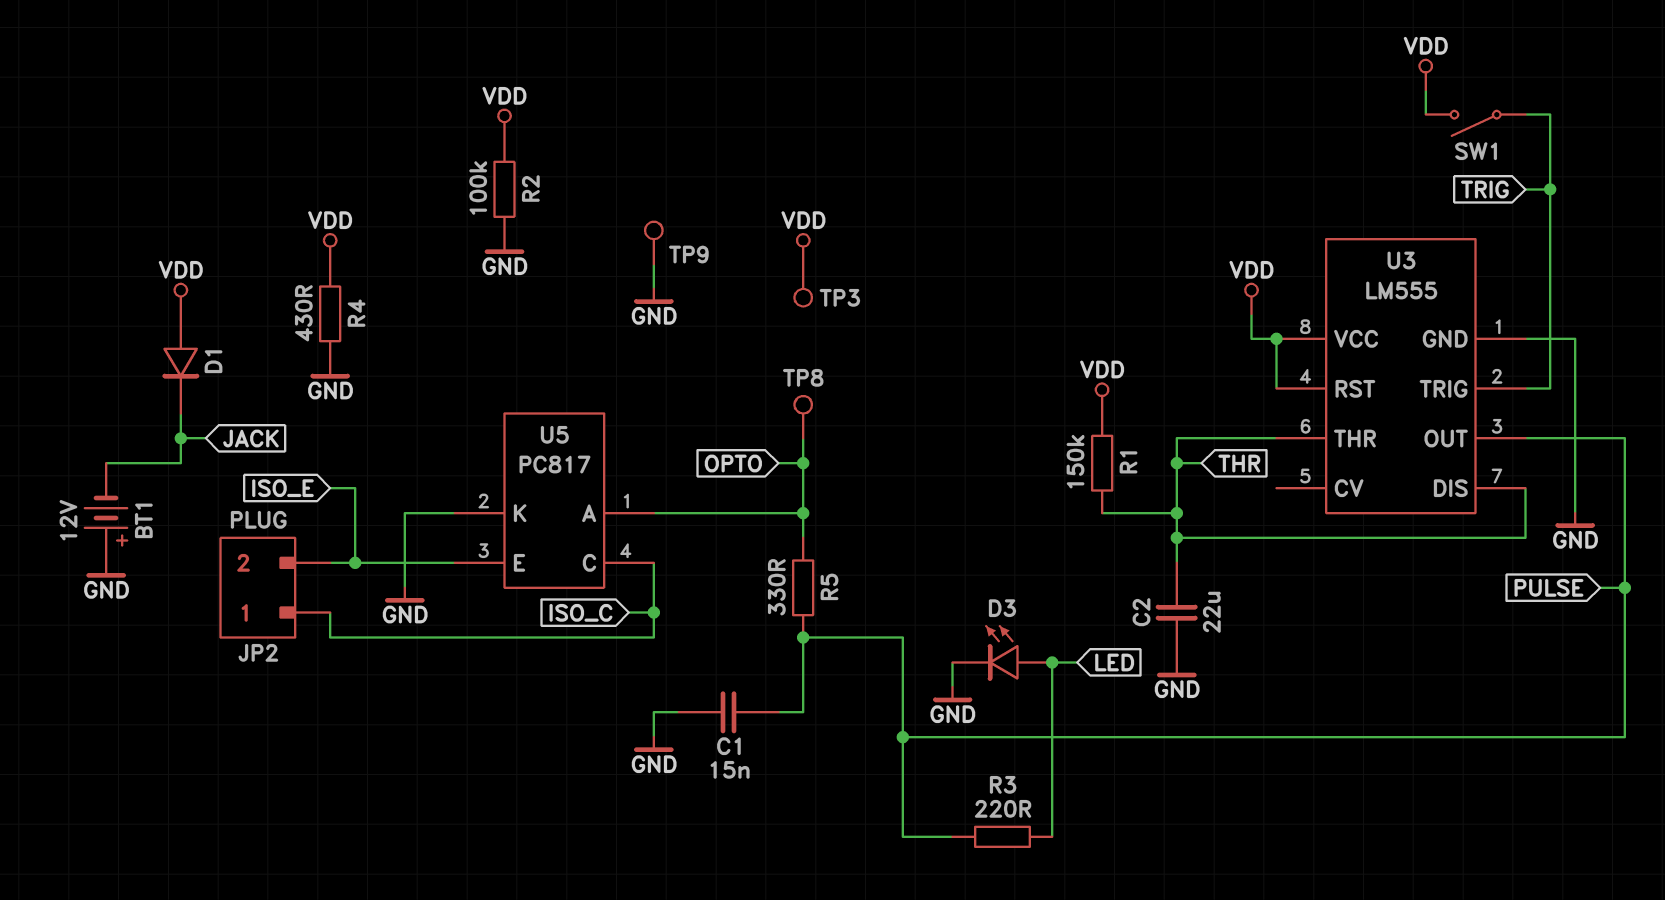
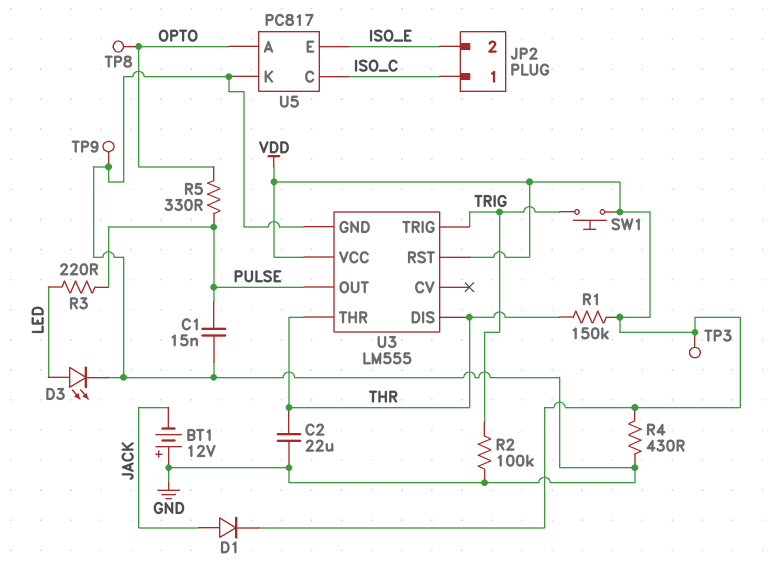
D1: diode (A VDD, K JACK) -> diode (A JACK, K VDD)
R2: 100k (GND, VDD) -> 100k (GND, TRIG)
SW1: switch (TRIG, VDD) -> button (TRIG, VDD)

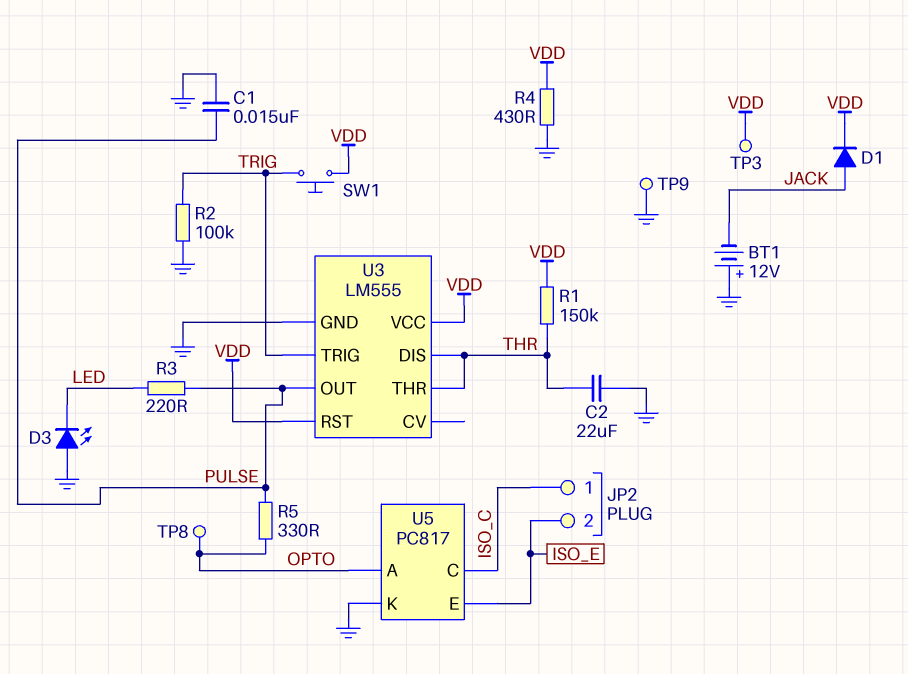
D3: LED (A LED, K GND) -> LED (A GND, K LED)

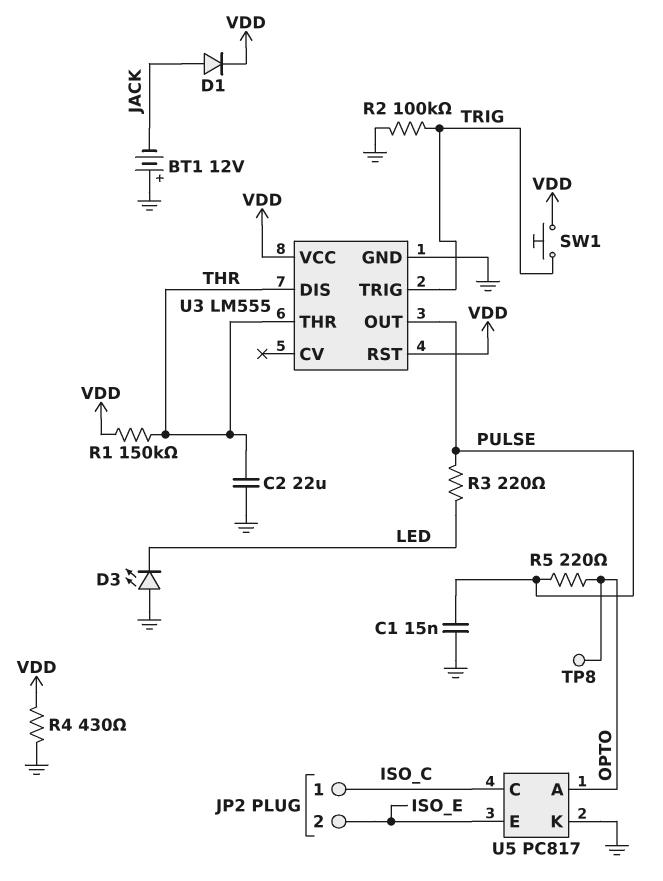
R5: 330 (OPTO, PULSE) -> 220 (OPTO, PULSE)
TP3: test point (VDD) -> none
TP9: test point (GND) -> none

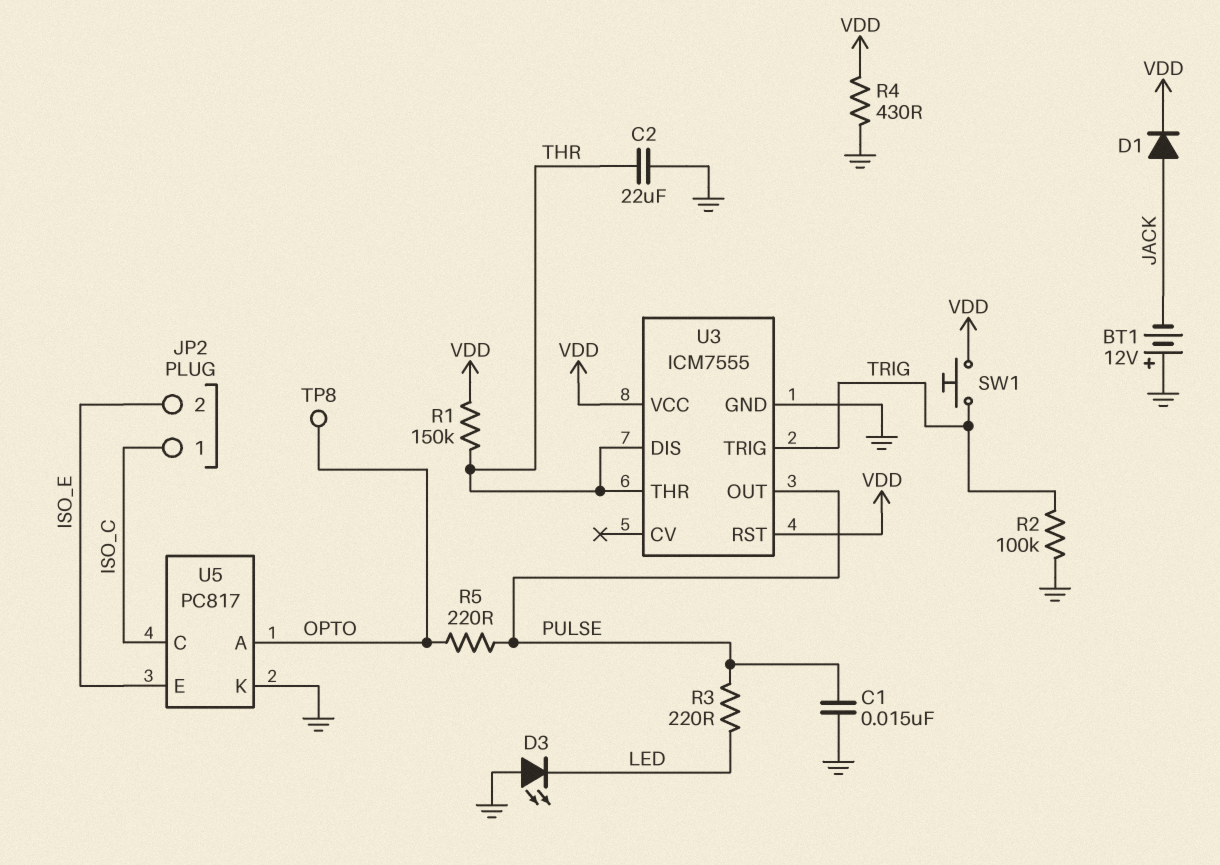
U3: LM555 -> ICM7555

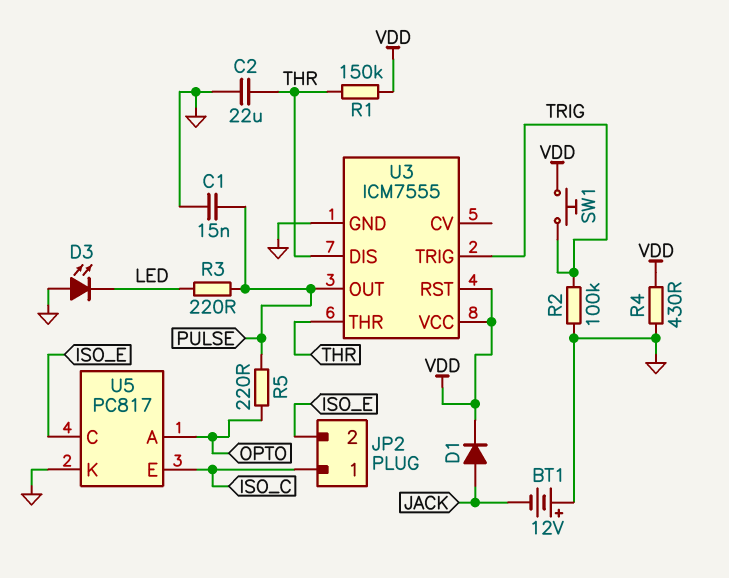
TP8: test point (OPTO) -> none
U5 pin C: ISO_C -> ISO_E
U5 pin E: ISO_E -> ISO_C

